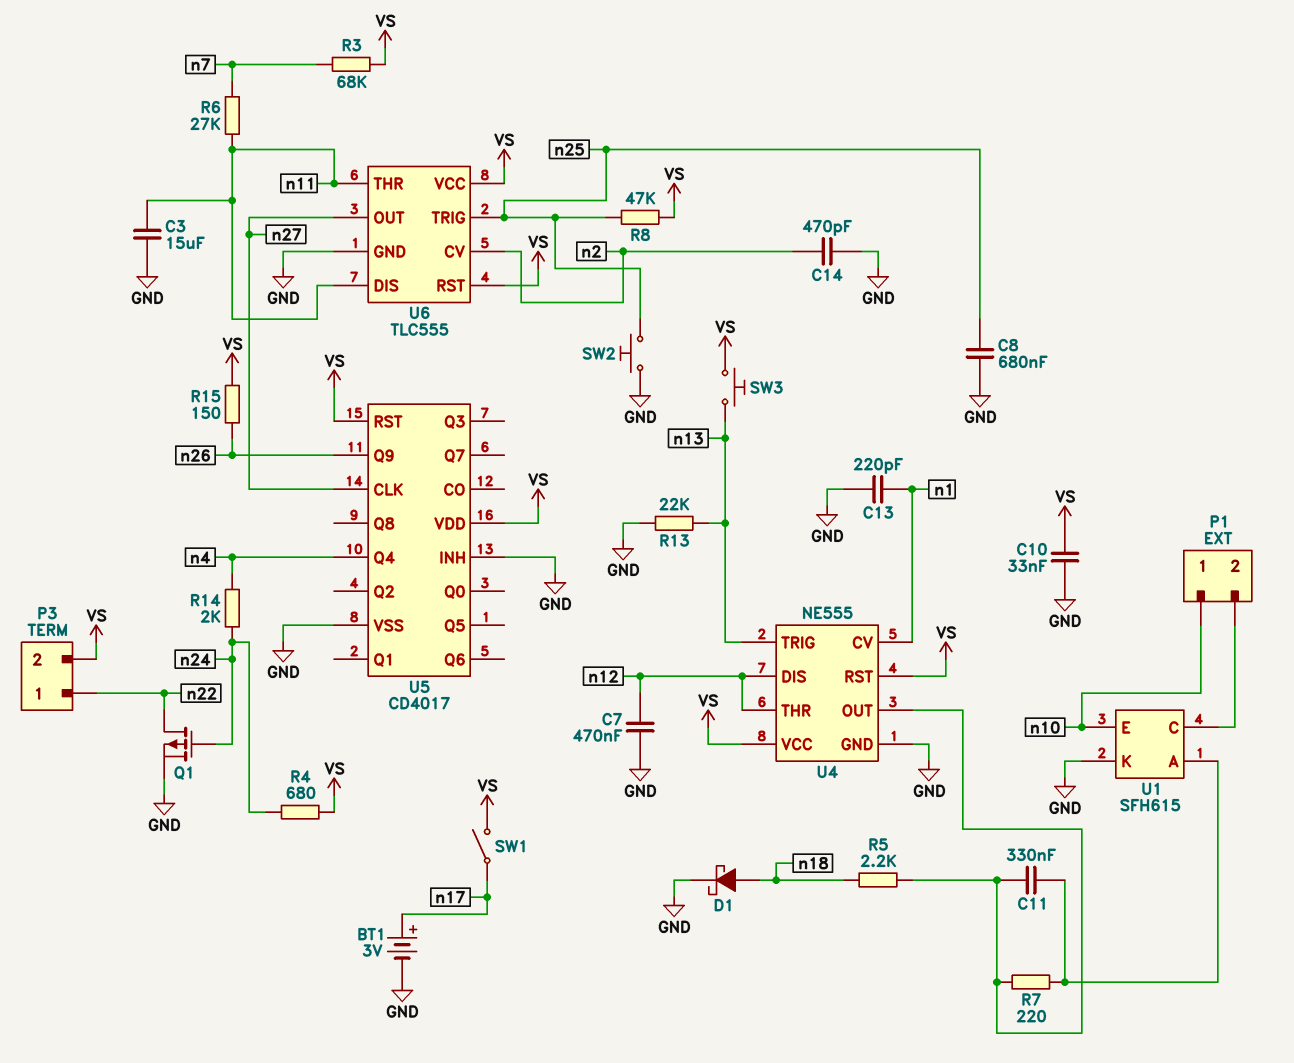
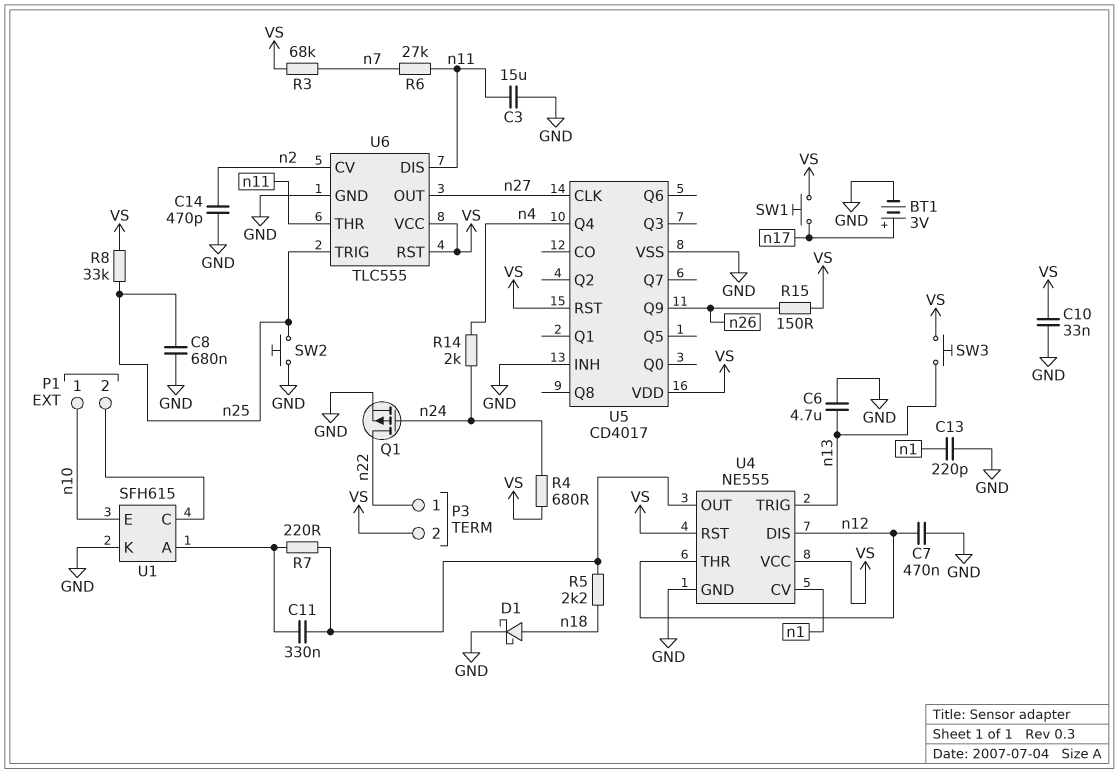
C6: none -> 4.7uF (GND, n13)
R8: 47k (VS, n25) -> 33k (VS, n25)
R13: 22k (GND, n13) -> none
SW1: switch (VS, n17) -> button (VS, n17)

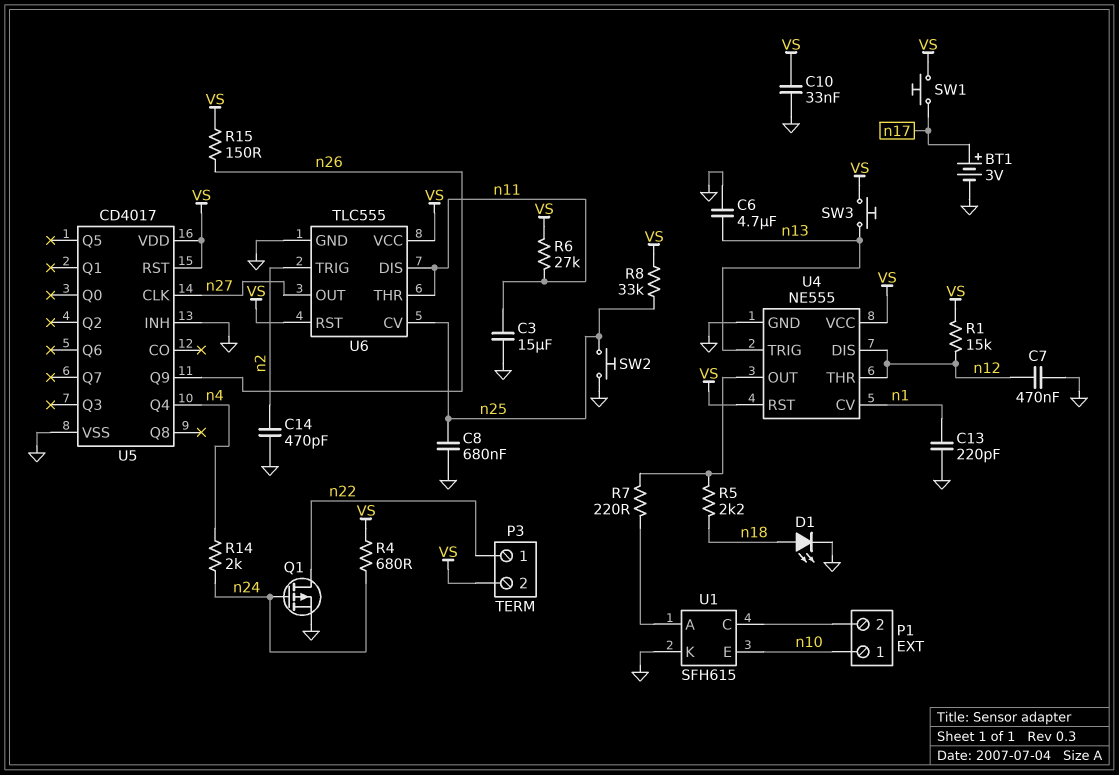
C11: 330nF (U1/A, U4/OUT) -> none
D1: schottky (A n18, K GND) -> LED (A n18, K GND)
R1: none -> 15k (VS, n12)
R3: 68k (VS, n7) -> none
R6: 27k (n7, n11) -> 27k (VS, n11)
U6 pin CV: n2 -> n25
U6 pin TRIG: n25 -> n2

